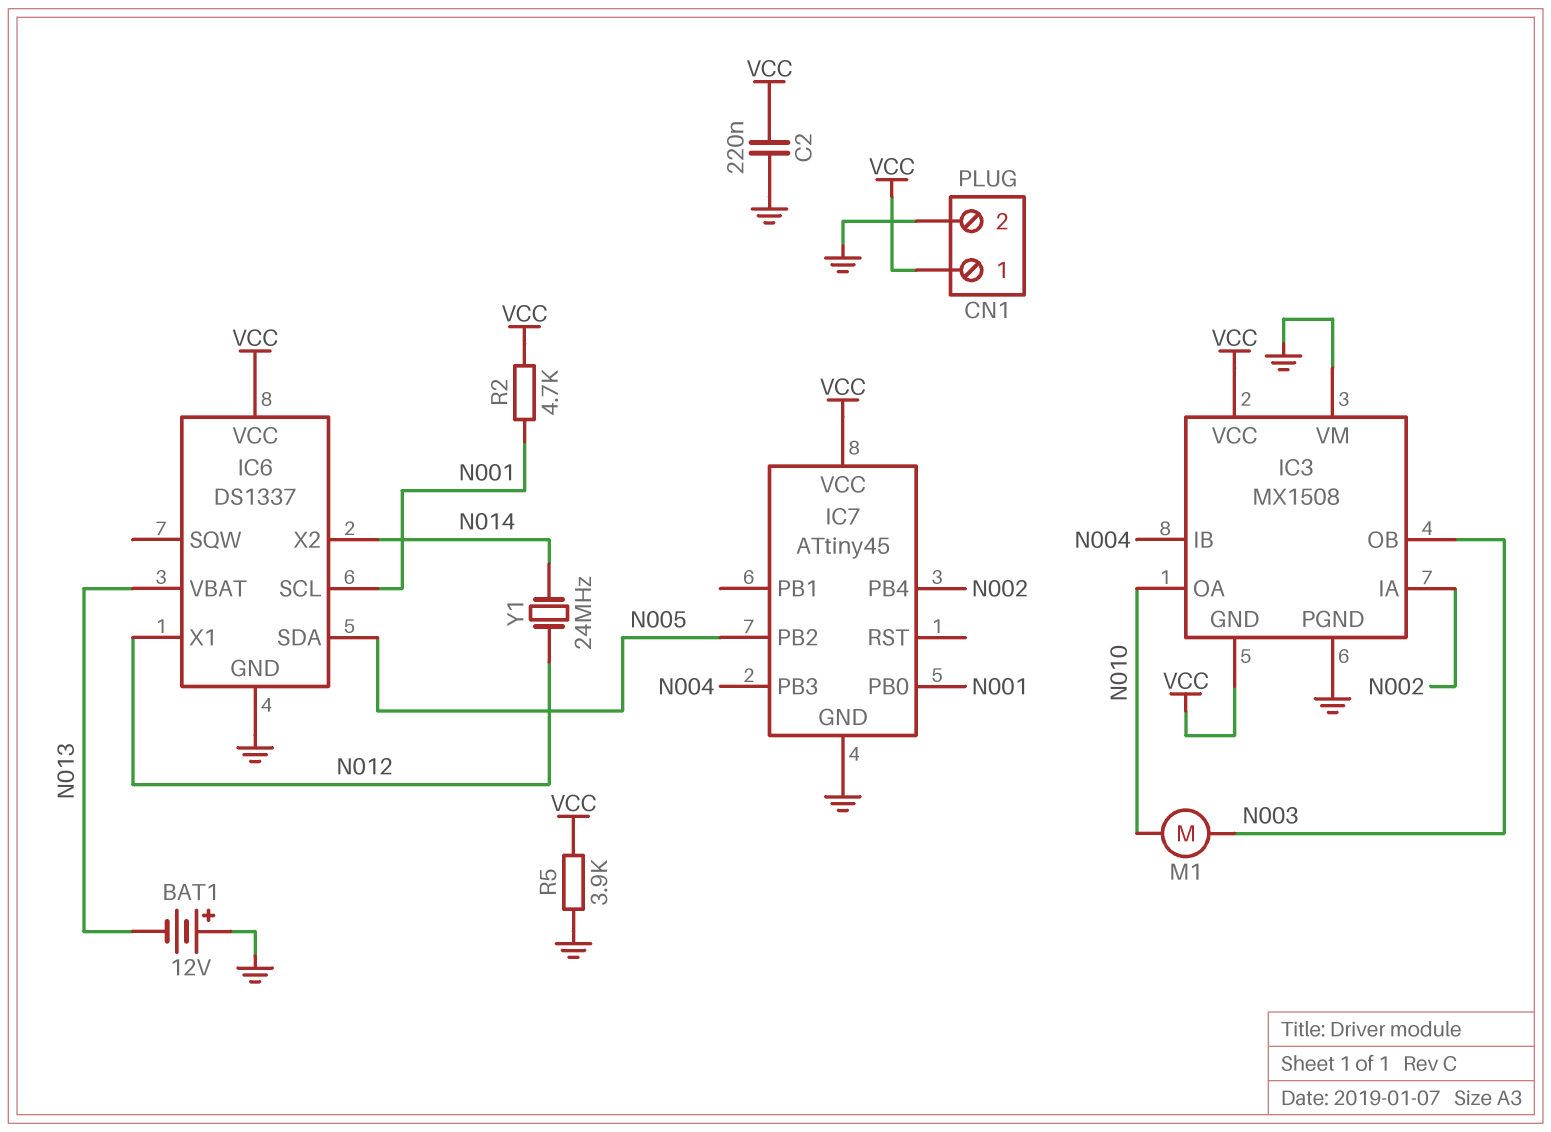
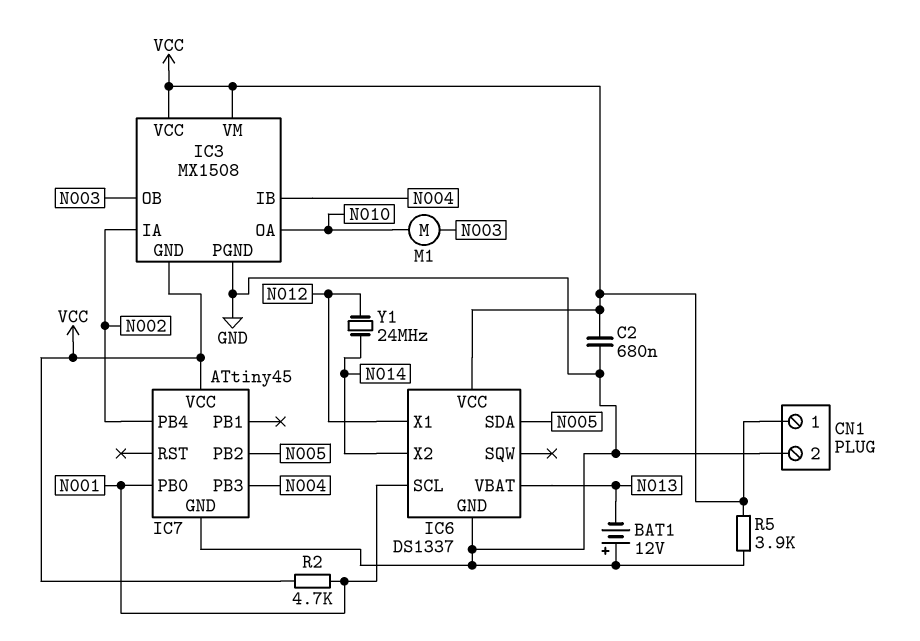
C2: 220nF (GND, VCC) -> 680nF (GND, VCC)
IC3 pin VM: GND -> VCC

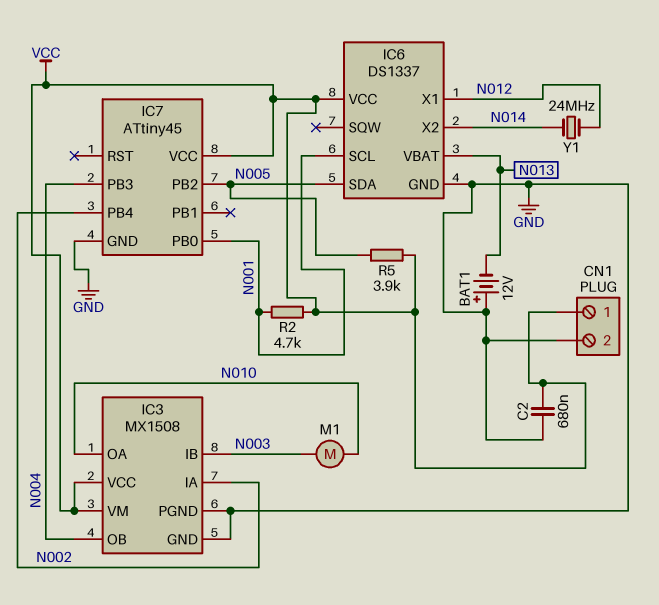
IC3 pin GND: VCC -> GND
IC3 pin IB: N004 -> N003
IC3 pin OB: N003 -> N004
R5: 3.9k (GND, VCC) -> 3.9k (N005, VCC)

